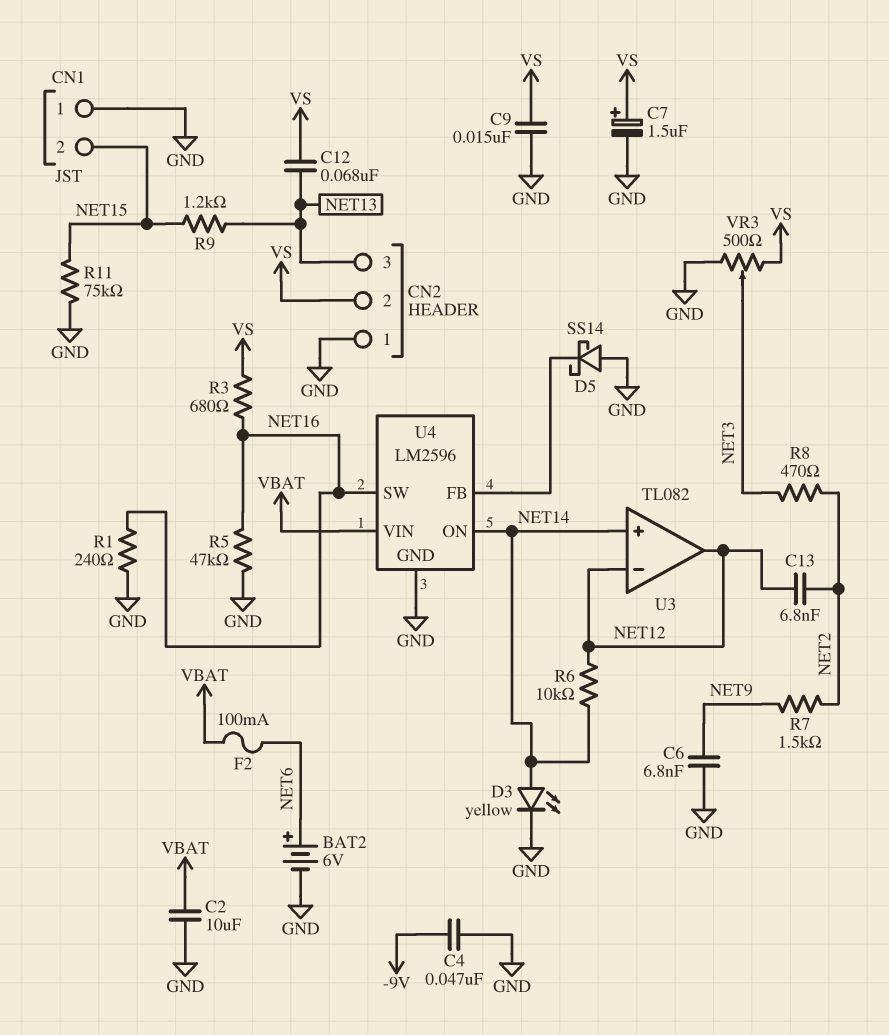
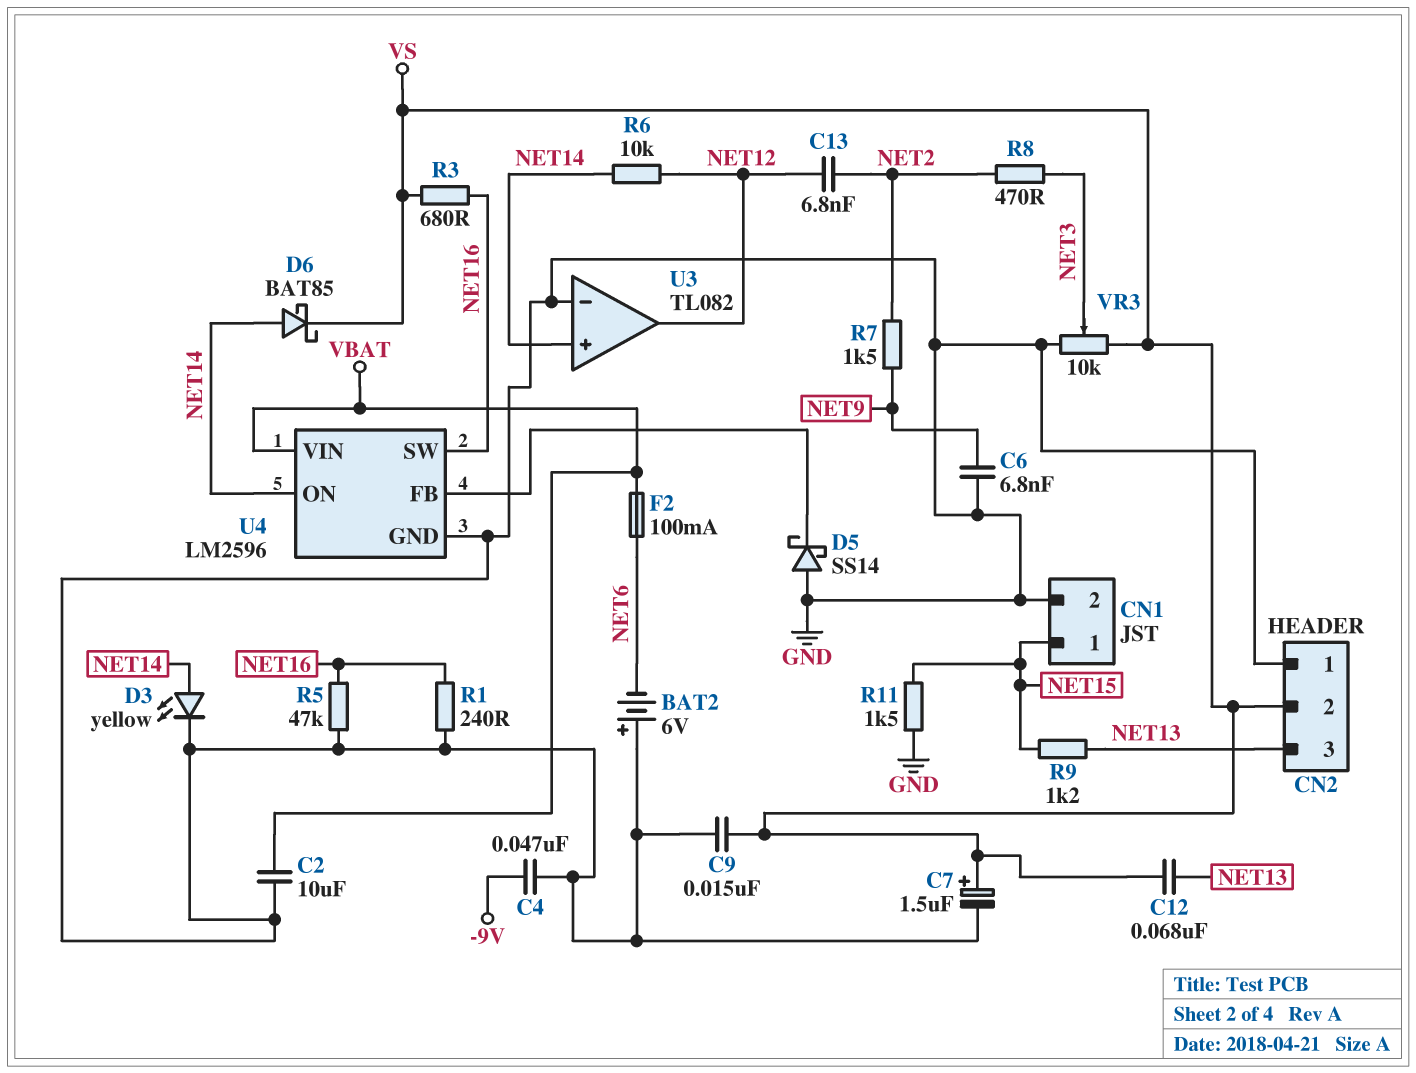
BAT2: 6V (plus NET6, minus GND) -> 6V (plus GND, minus NET6)
CN1 pin 1: GND -> NET15
CN1 pin 2: NET15 -> GND
D6: none -> schottky BAT85 (A NET14, K VS)
R11: 75k (GND, NET15) -> 1.5k (GND, NET15)
U3 pin in-: NET12 -> GND
VR3: 500 (GND, VS, wiper NET3) -> 10k (GND, VS, wiper NET3)

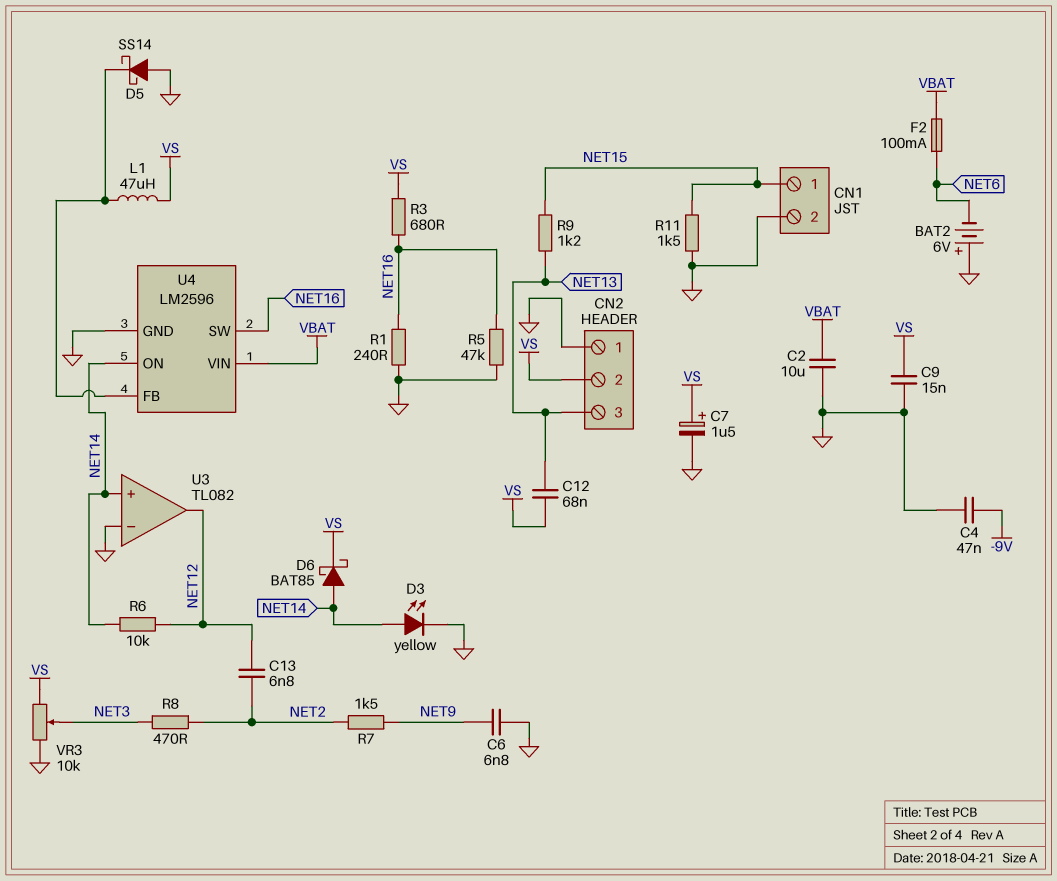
L1: none -> 47uH (U4/FB, VS)

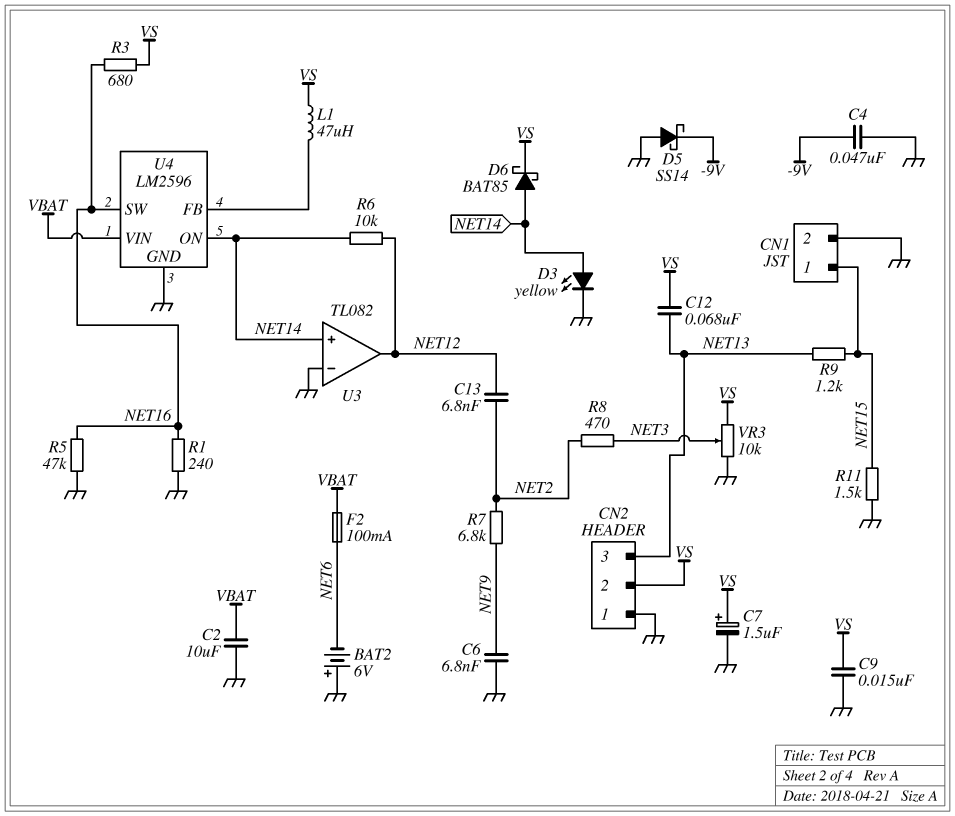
D5: schottky SS14 (A GND, K U4/FB) -> schottky SS14 (A GND, K -9V)
R7: 1.5k (NET2, NET9) -> 6.8k (NET2, NET9)

